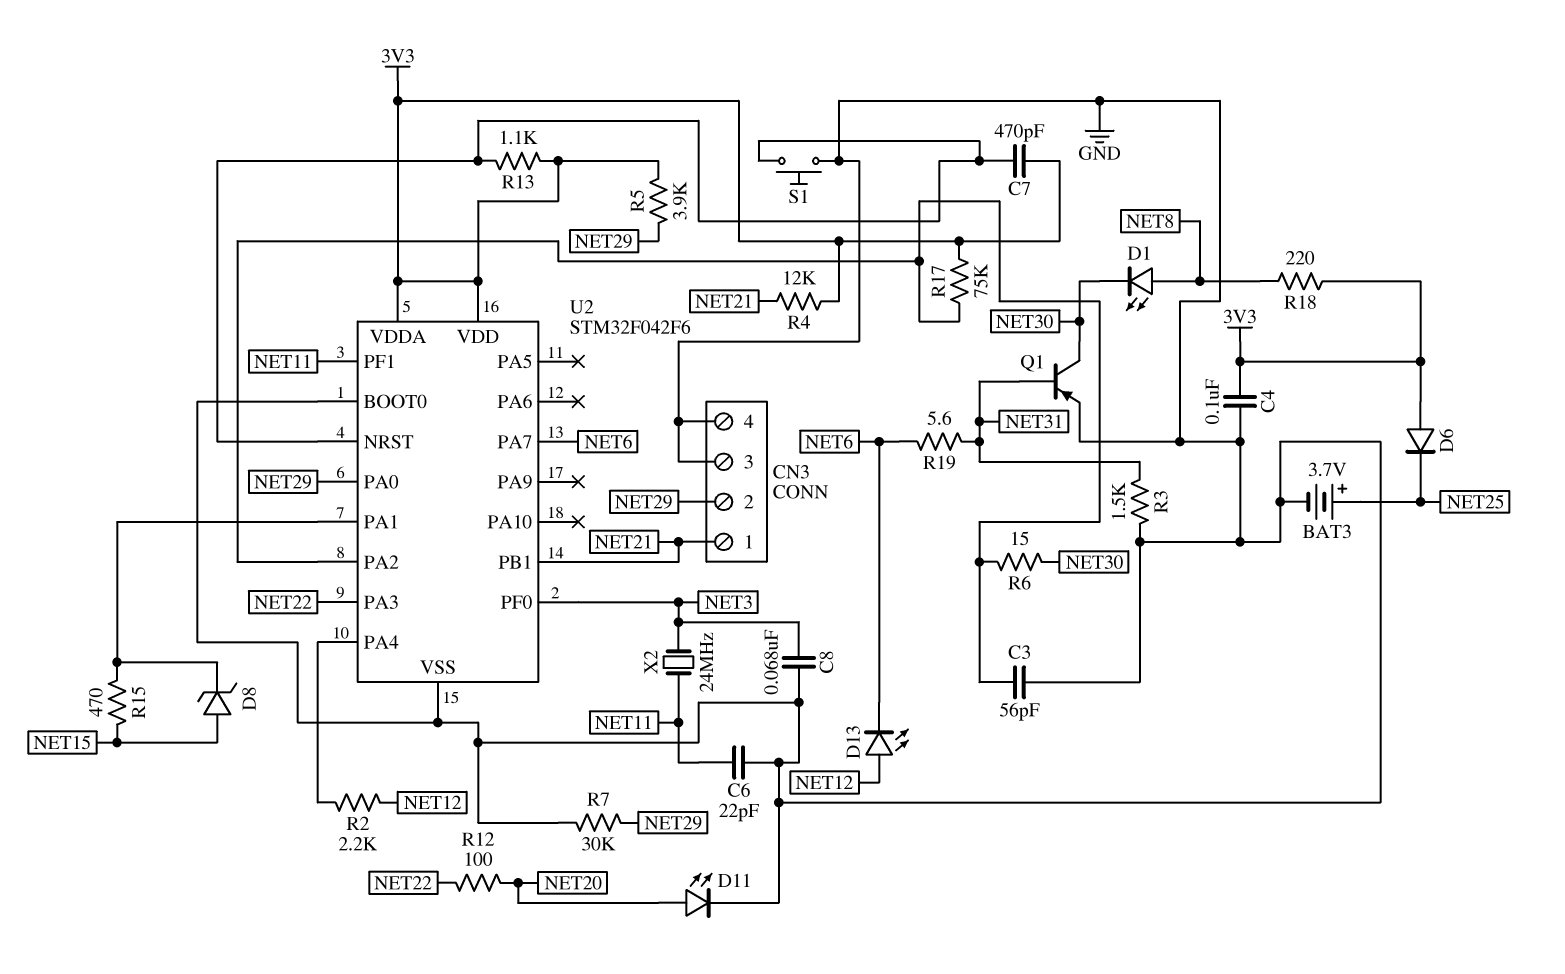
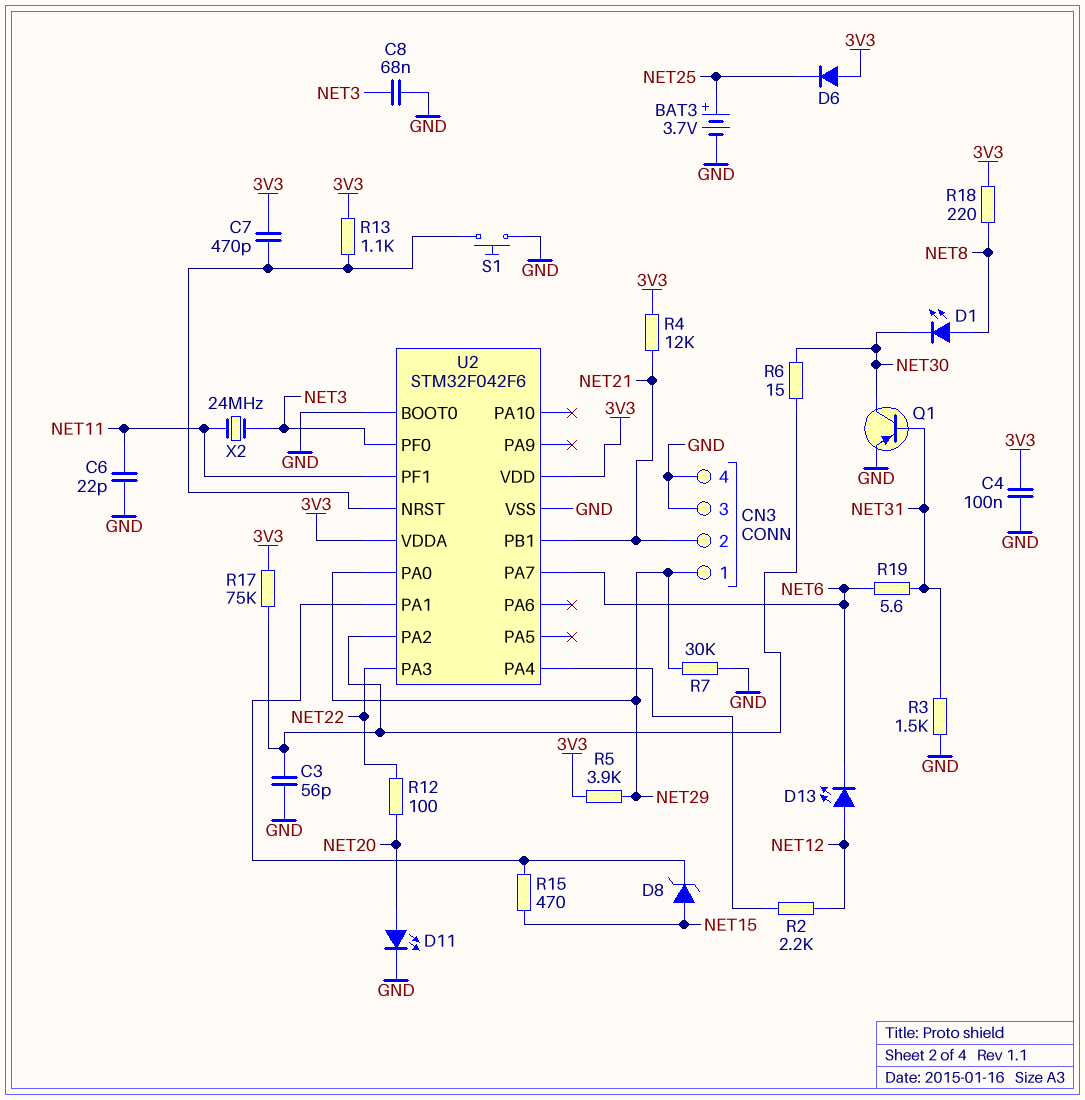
CN3 pin 1: NET21 -> NET29
CN3 pin 2: NET29 -> NET21

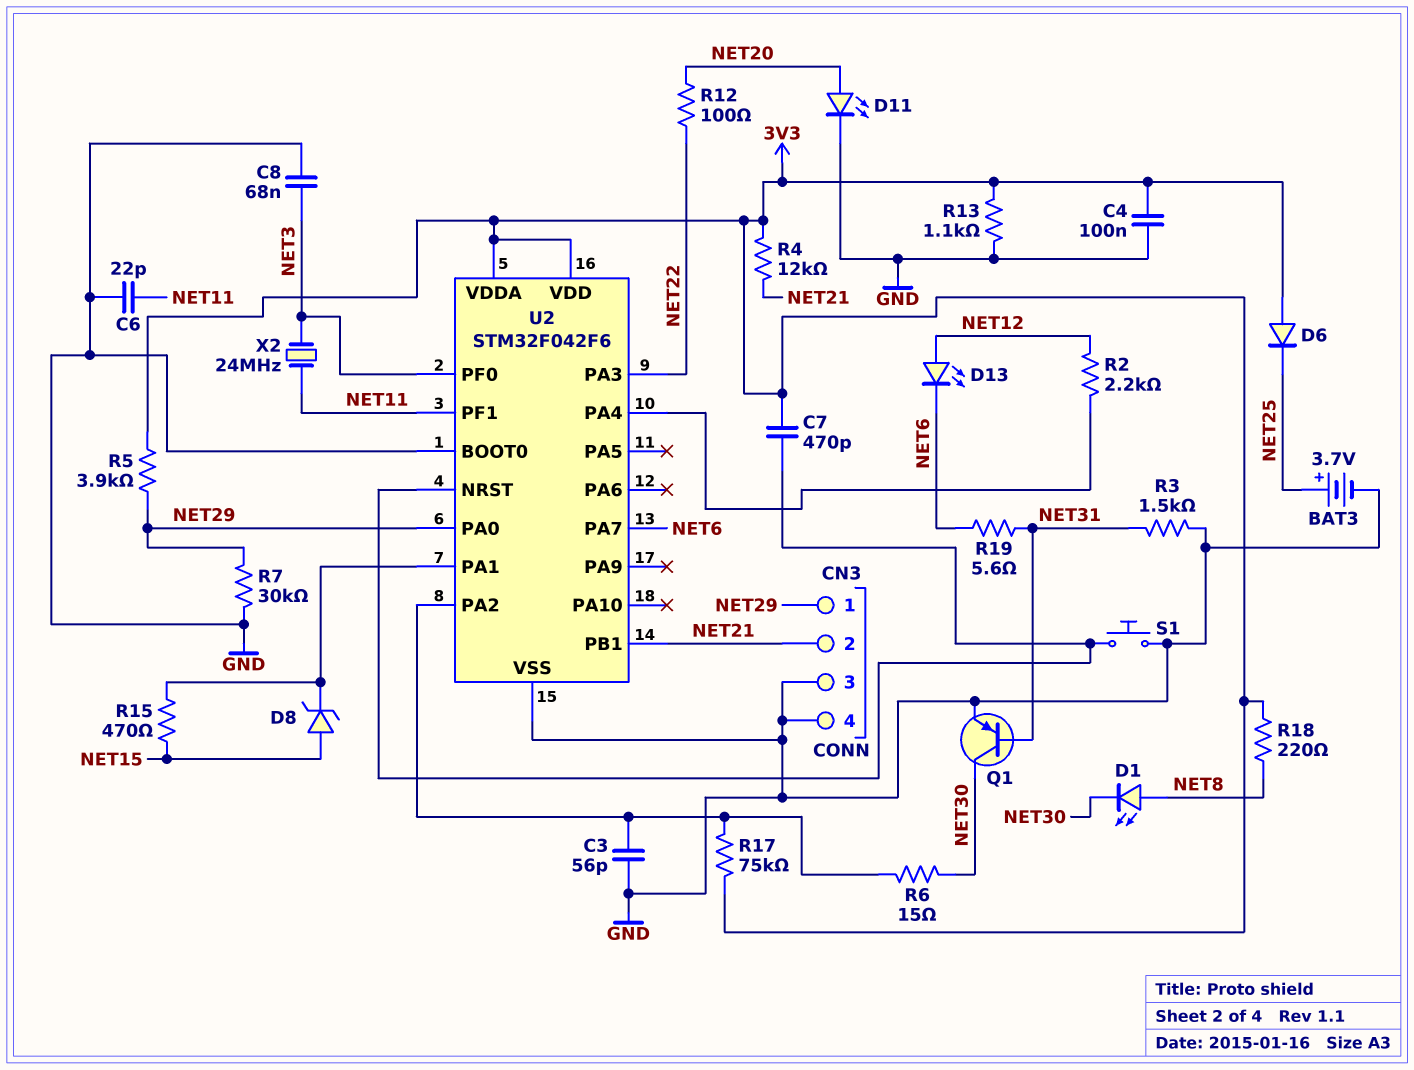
R13: 1.1k (3V3, U2/NRST) -> 1.1k (3V3, GND)

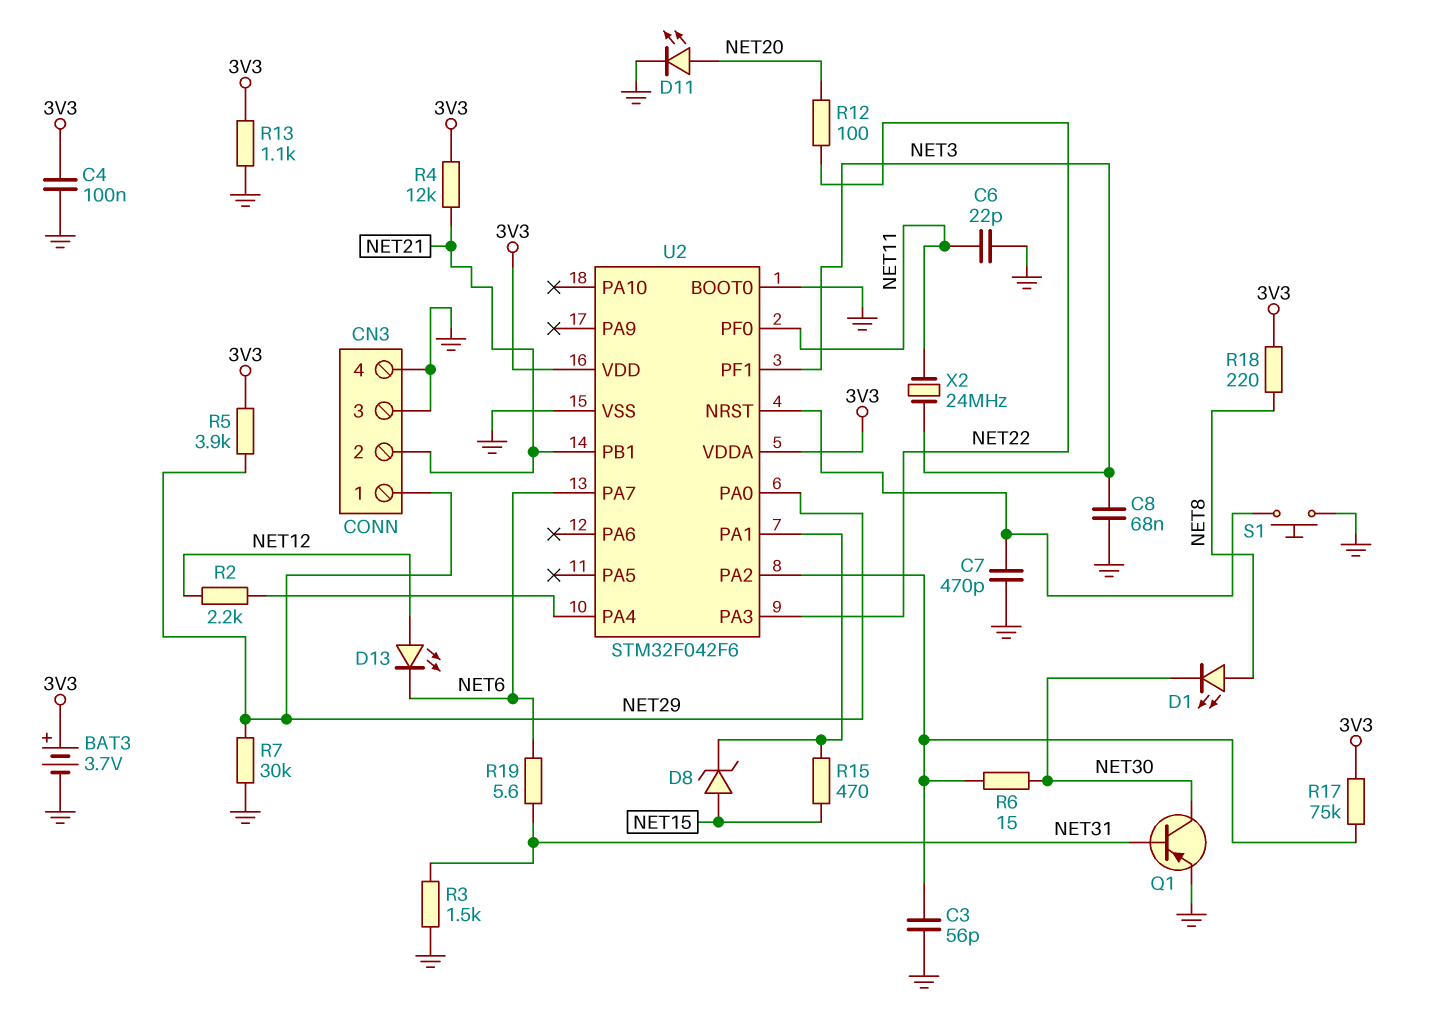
BAT3: 3.7V (plus NET25, minus GND) -> 3.7V (plus 3V3, minus GND)
C7: 470pF (3V3, U2/NRST) -> 470pF (GND, U2/NRST)
D6: diode (A 3V3, K NET25) -> none
U2 pin PF0: NET3 -> NET11
U2 pin PF1: NET11 -> NET3

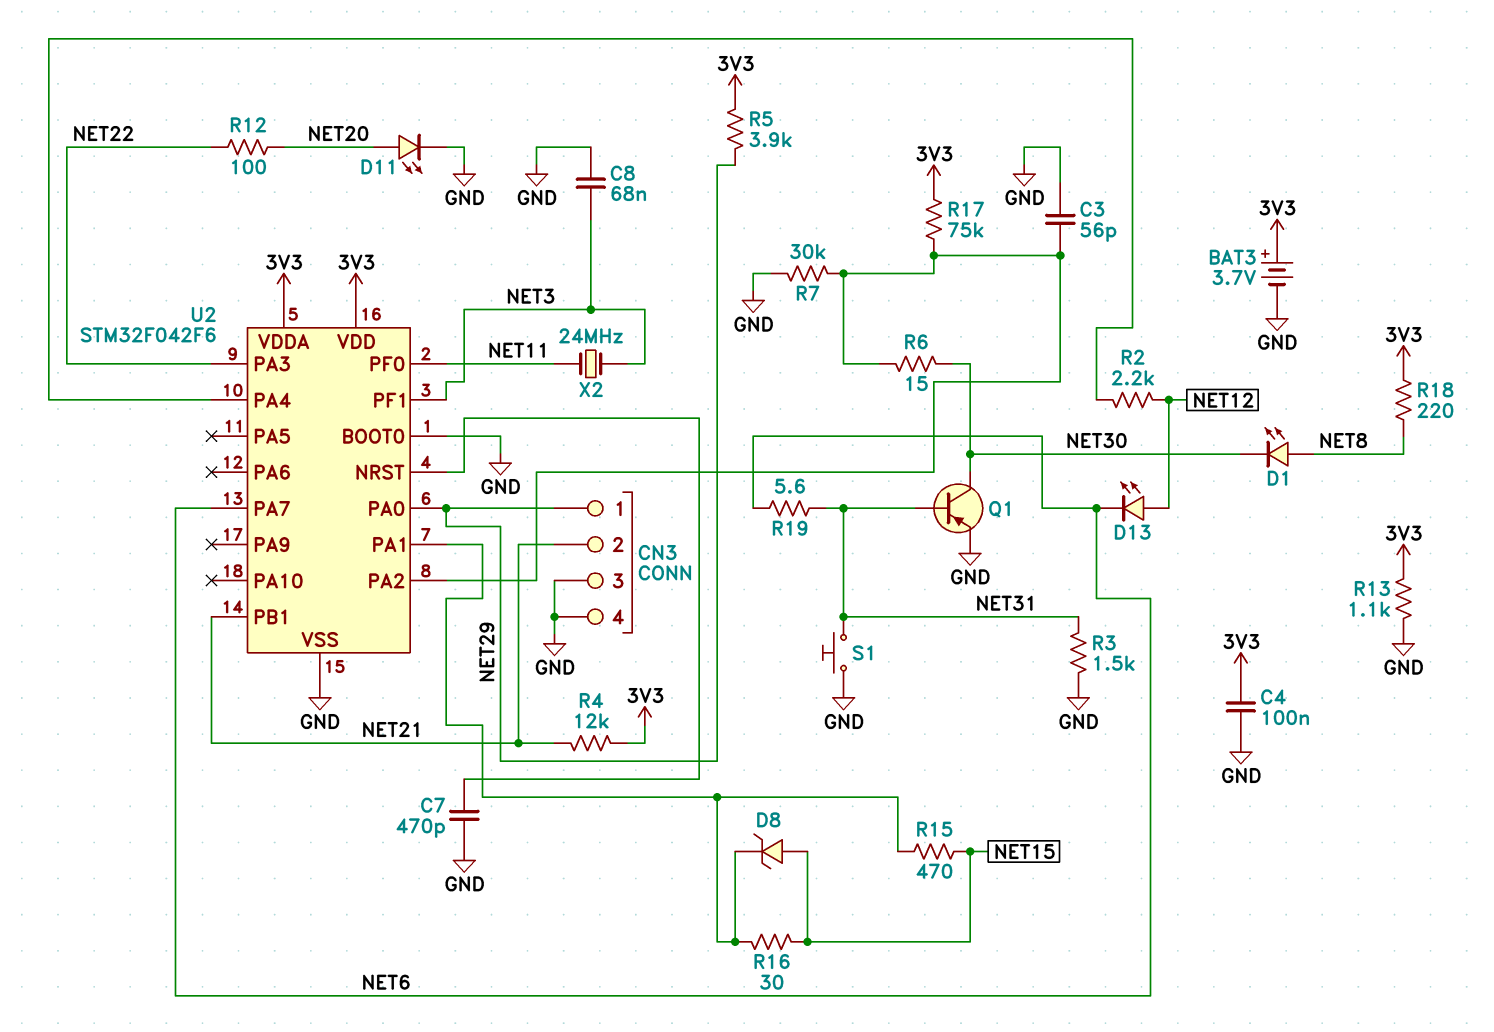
C6: 22pF (GND, NET11) -> none
R7: 30k (GND, NET29) -> 30k (GND, U2/PA2)
R16: none -> 30 (NET15, U2/PA1)
S1: button (GND, U2/NRST) -> button (GND, NET31)

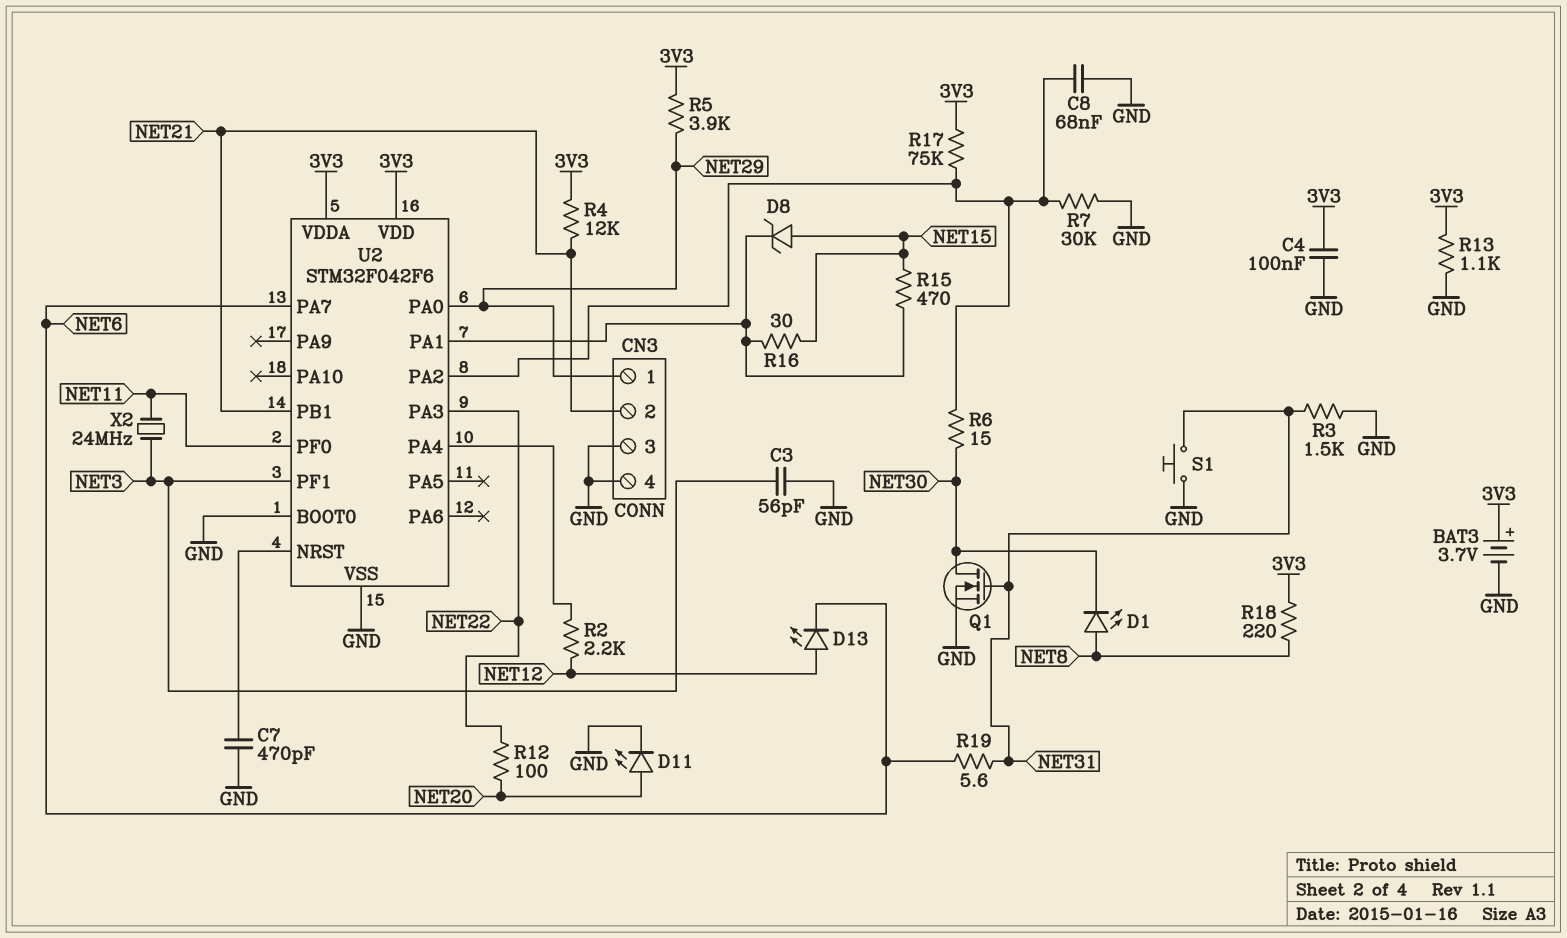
C3: 56pF (GND, U2/PA2) -> 56pF (GND, NET3)
C8: 68nF (GND, NET3) -> 68nF (GND, U2/PA2)
Q1: PNP (B NET31, C NET30, E GND) -> NMOS (G NET31, D NET30, S GND)

